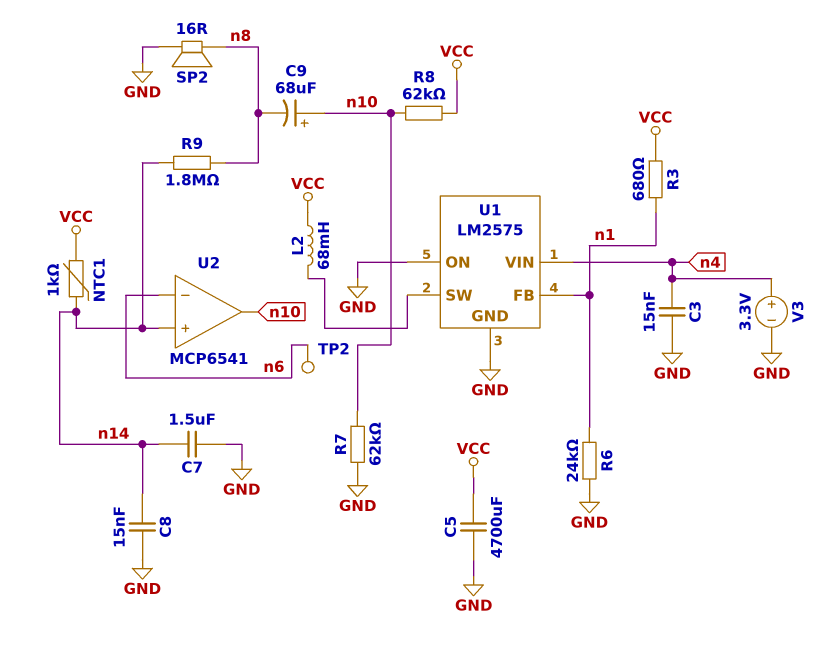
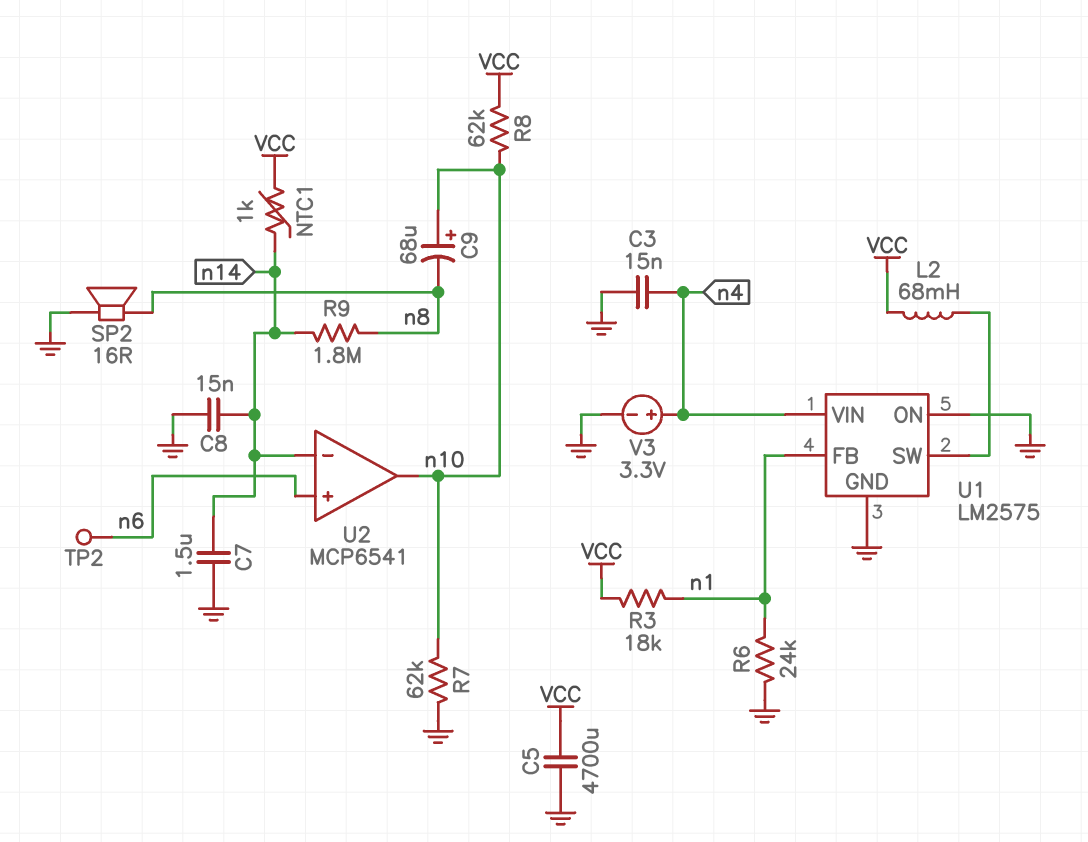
R3: 680 (VCC, n1) -> 18k (VCC, n1)
U2 pin in+: n14 -> n6
U2 pin in-: n6 -> n14

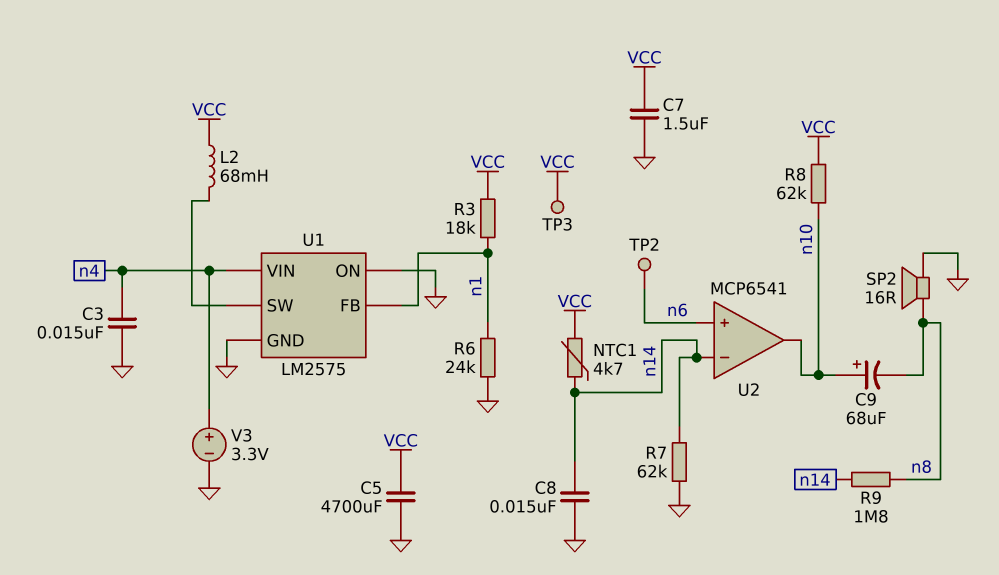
C7: 1.5uF (GND, n14) -> 1.5uF (GND, VCC)
NTC1: 1k (VCC, n14) -> 4.7k (VCC, n14)
R7: 62k (GND, n10) -> 62k (GND, n14)
TP3: none -> test point (VCC)

